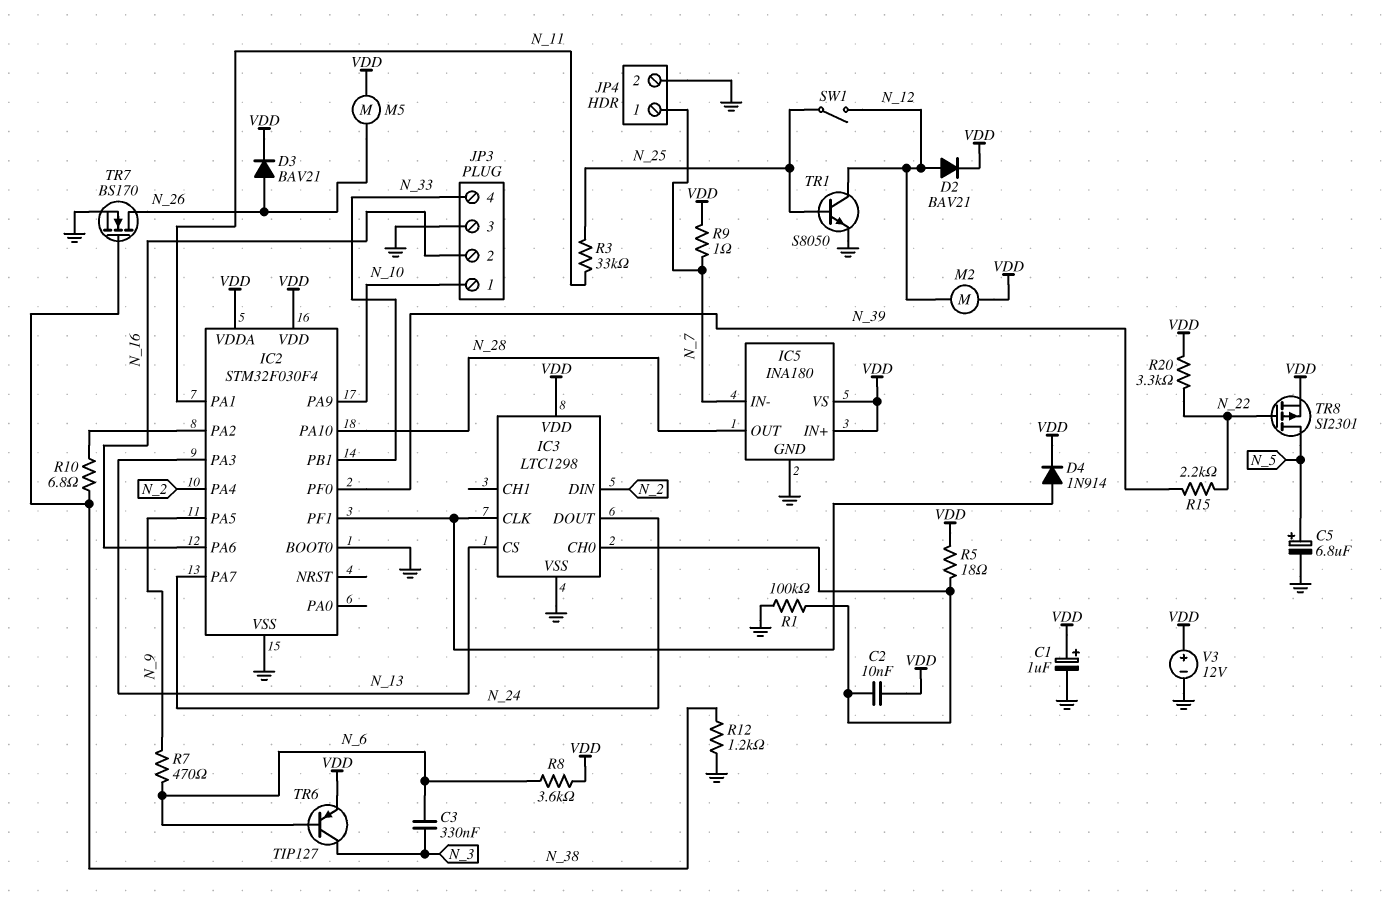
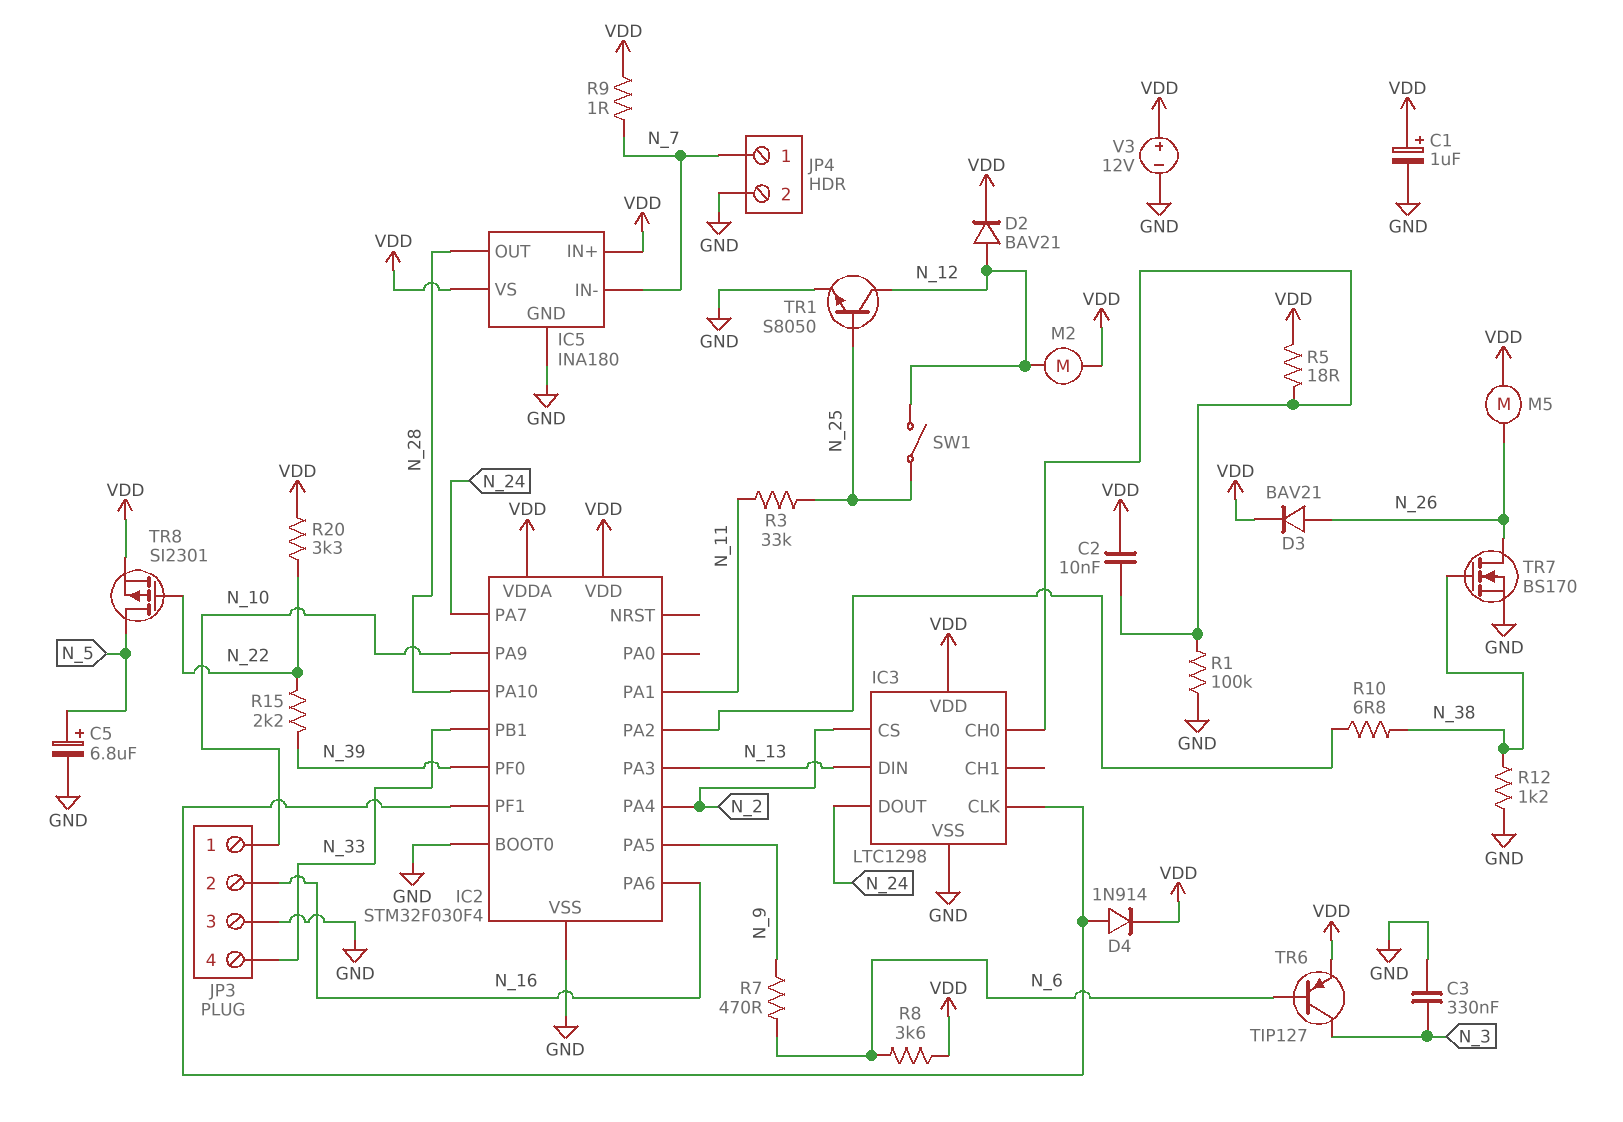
C3: 330nF (N_3, N_6) -> 330nF (GND, N_3)
IC3 pin CS: N_13 -> N_2
IC3 pin DIN: N_2 -> N_13

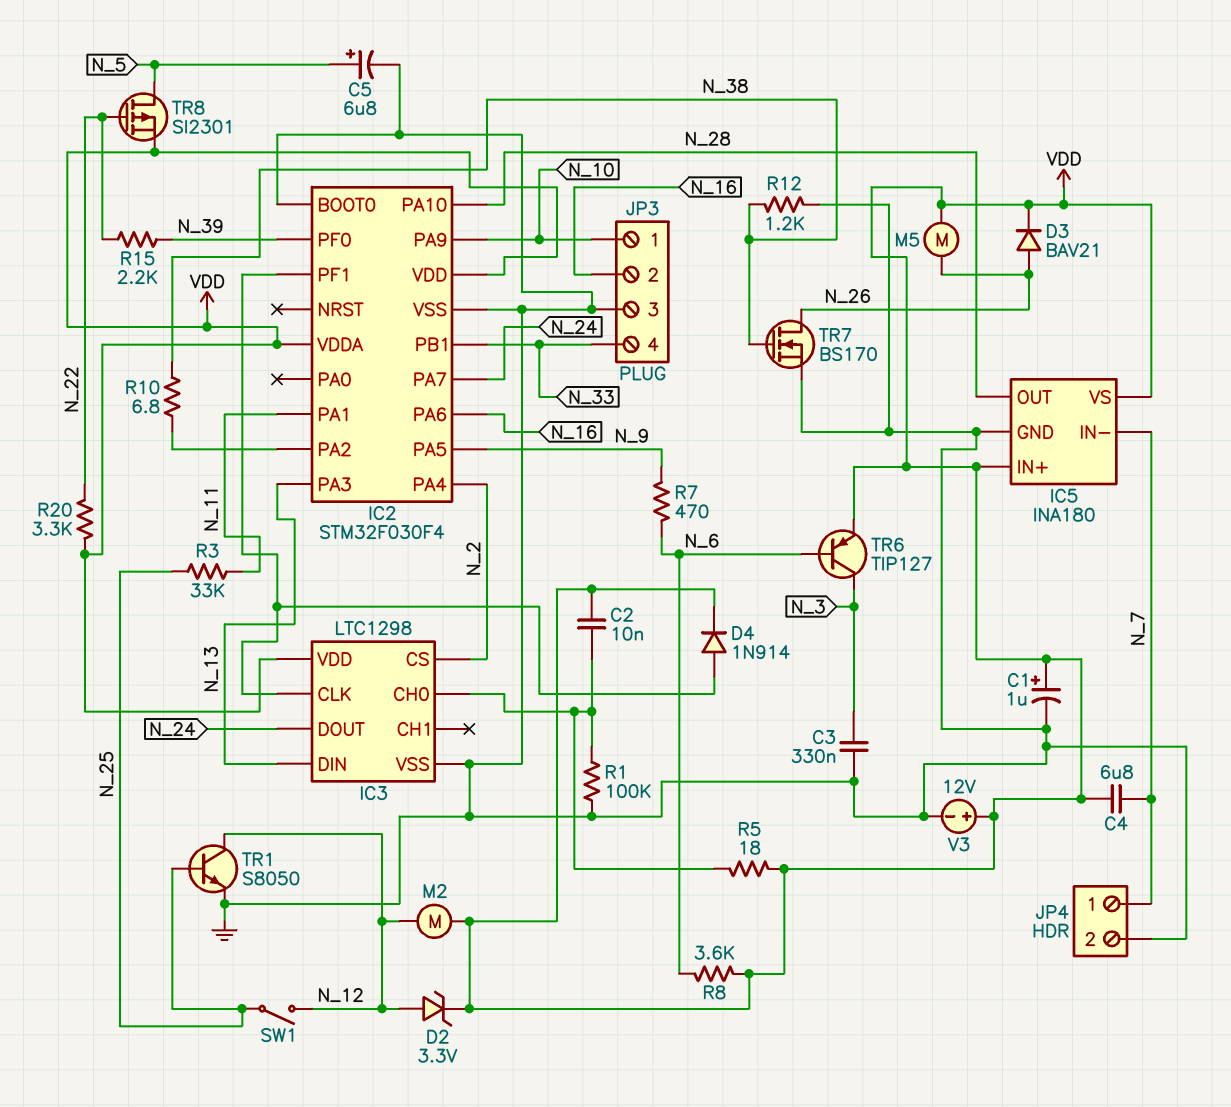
C4: none -> 6.8uF (N_7, VDD)
D2: diode BAV21 (A N_12, K VDD) -> zener 3.3V (A N_12, K VDD)
R9: 1 (N_7, VDD) -> none

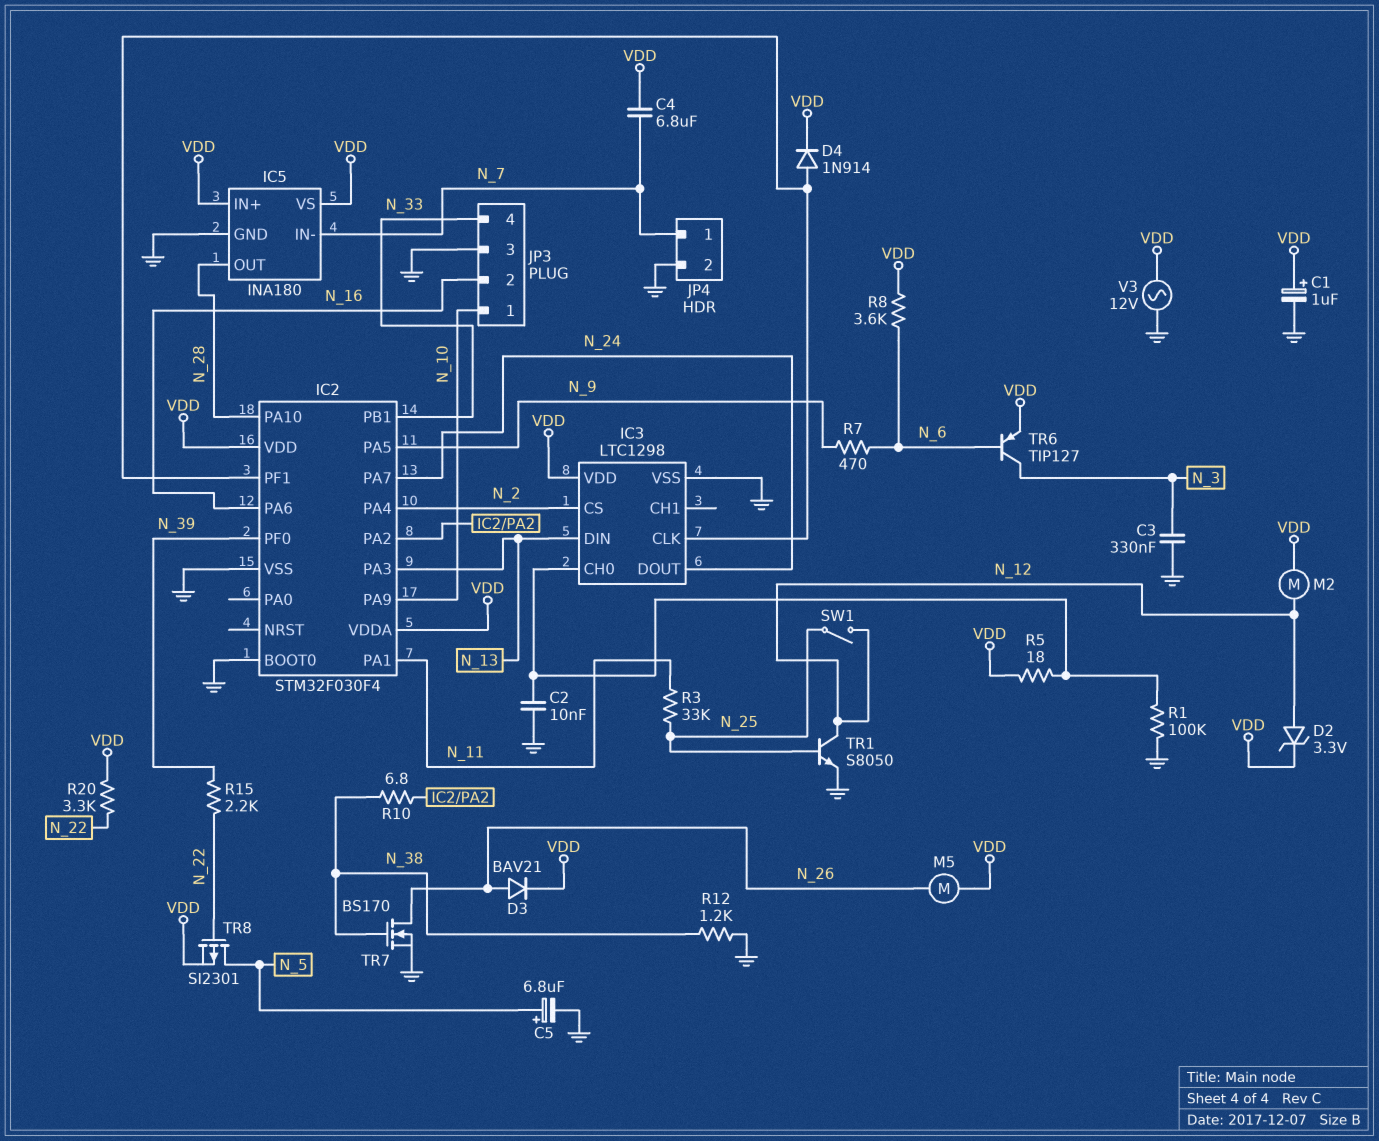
C2: 10nF (IC3/CH0, VDD) -> 10nF (GND, IC3/CH0)
V3: 12V (plus VDD, minus GND) -> AC 12V (GND, VDD)

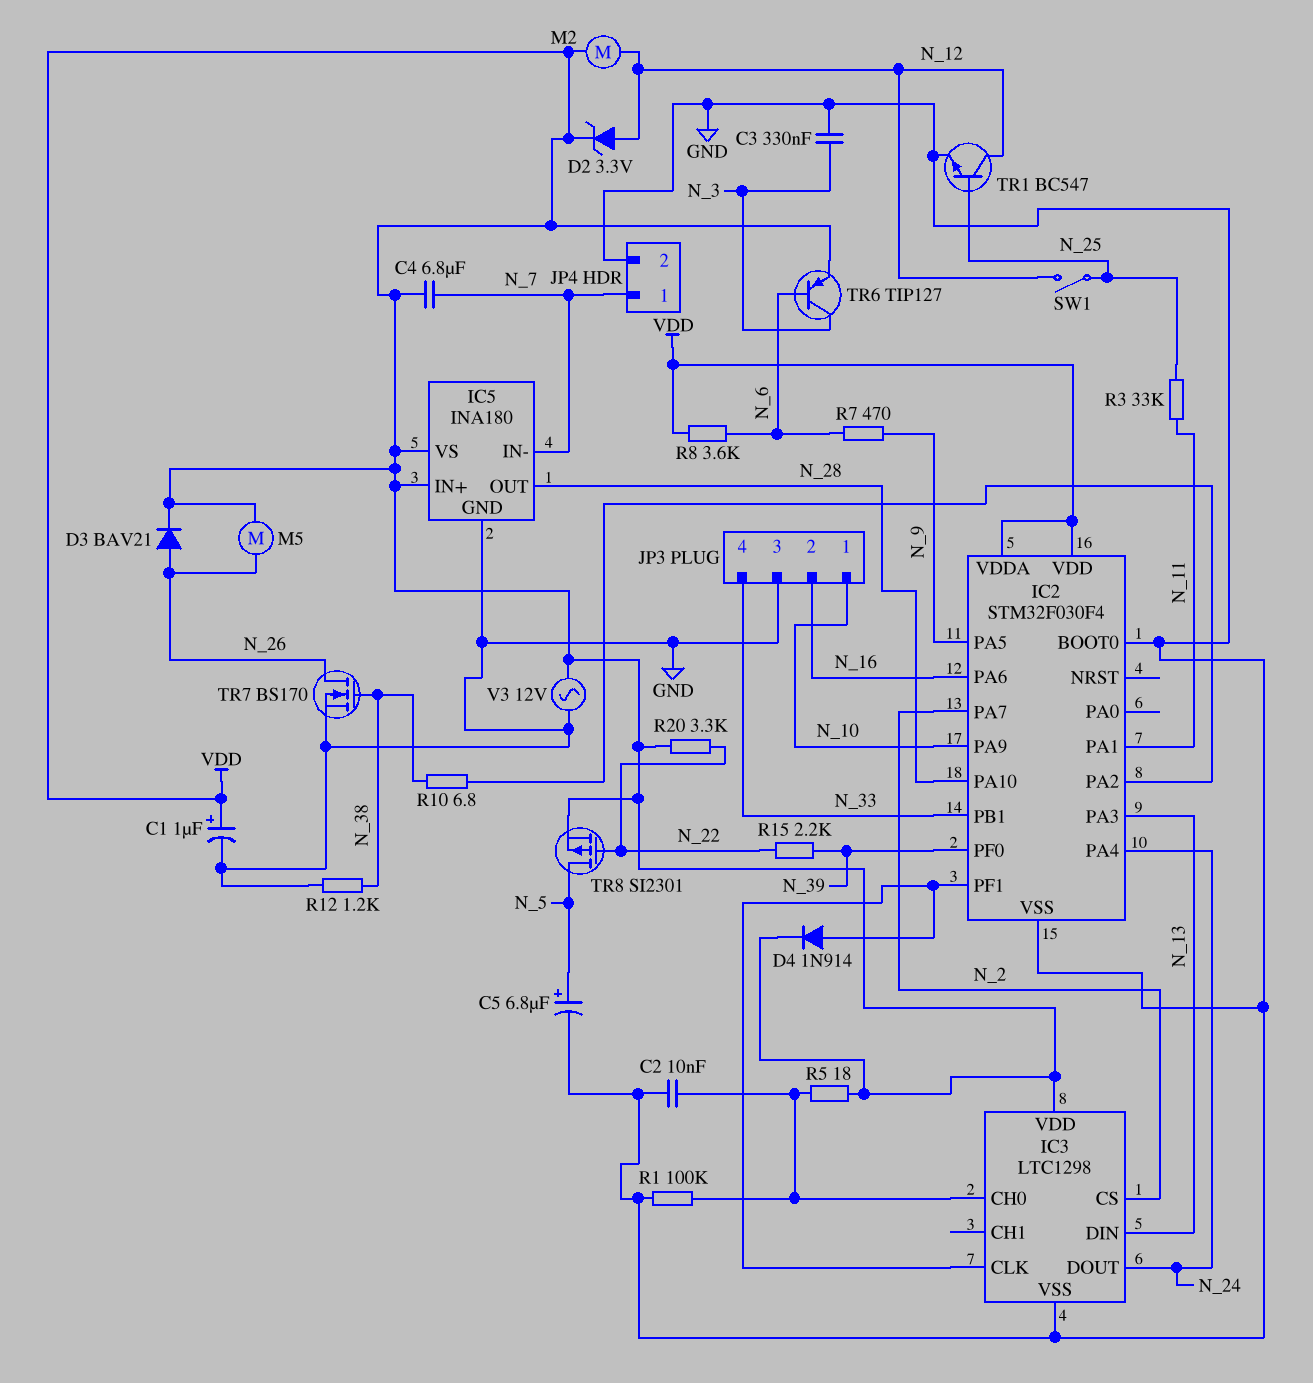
IC2 pin PA4: N_2 -> N_24
IC2 pin PA7: N_24 -> N_2
TR1: NPN S8050 (B N_25, C N_12, E GND) -> NPN BC547 (B N_25, C N_12, E GND)

